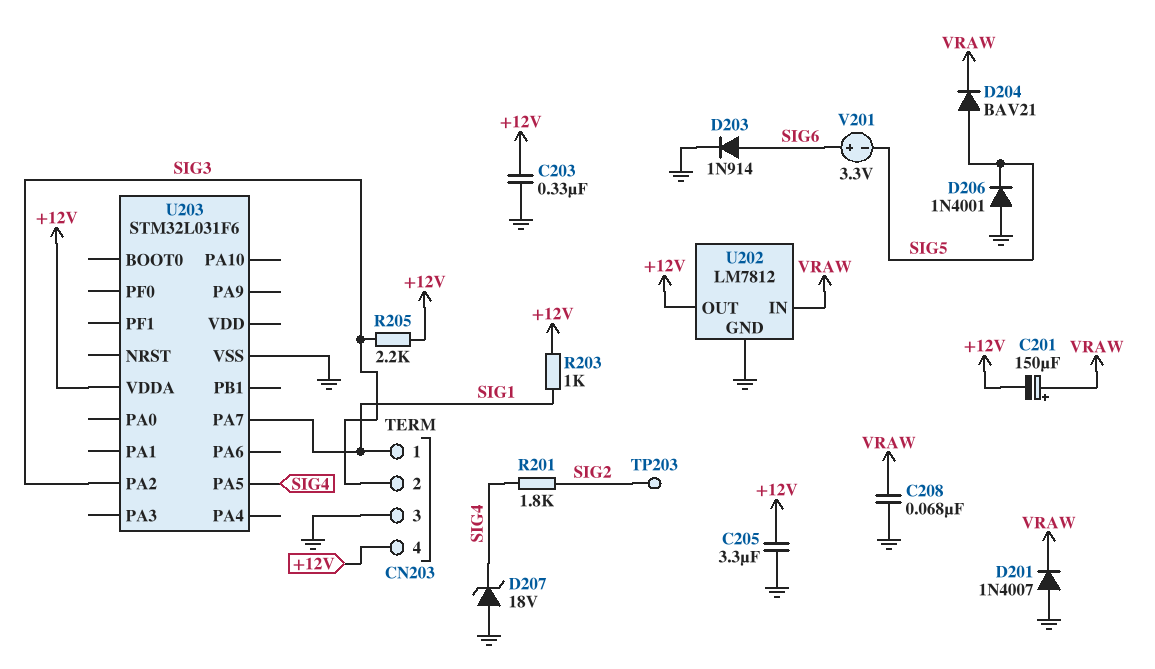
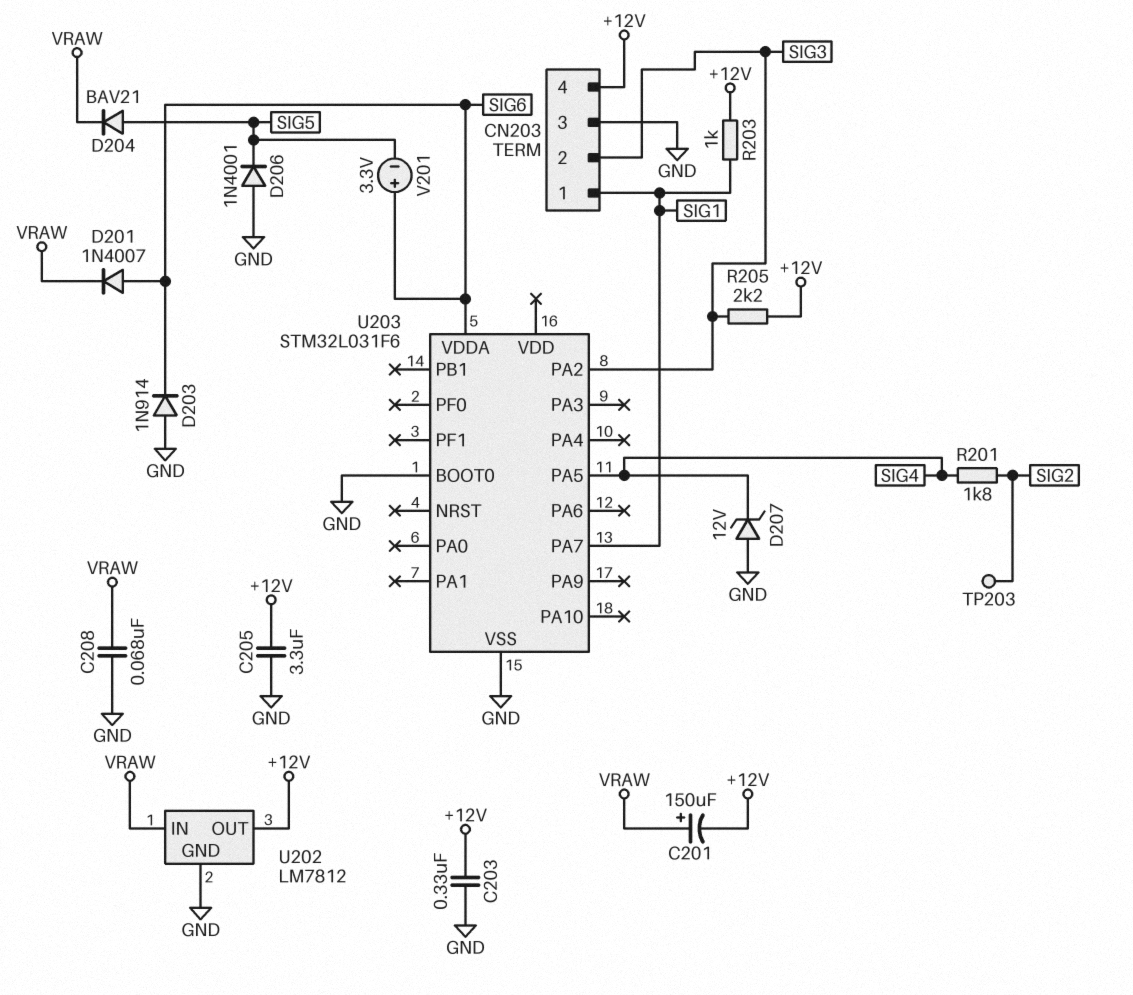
D201: diode 1N4007 (A GND, K VRAW) -> diode 1N4007 (A SIG6, K VRAW)
D203: diode 1N914 (A SIG6, K GND) -> diode 1N914 (A GND, K SIG6)
D207: zener 18V (A GND, K SIG4) -> zener 12V (A GND, K SIG4)
U203 pin BOOT0: none -> GND
U203 pin VDDA: +12V -> SIG6

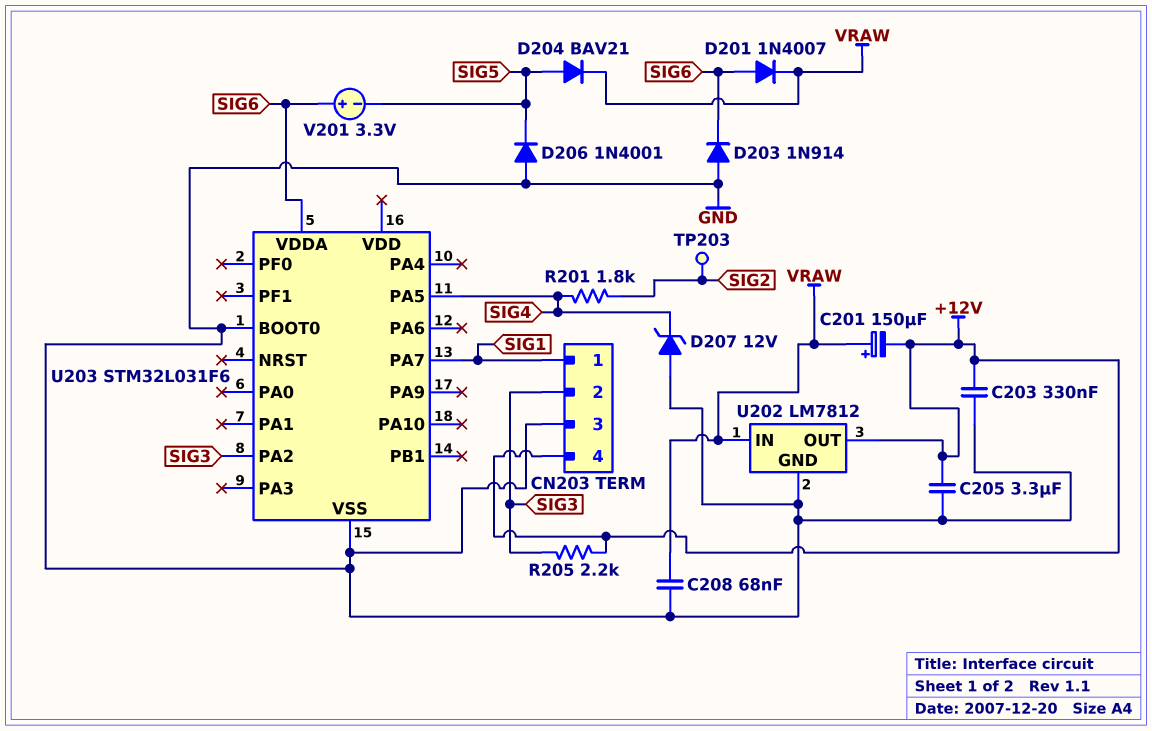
R203: 1k (+12V, SIG1) -> none

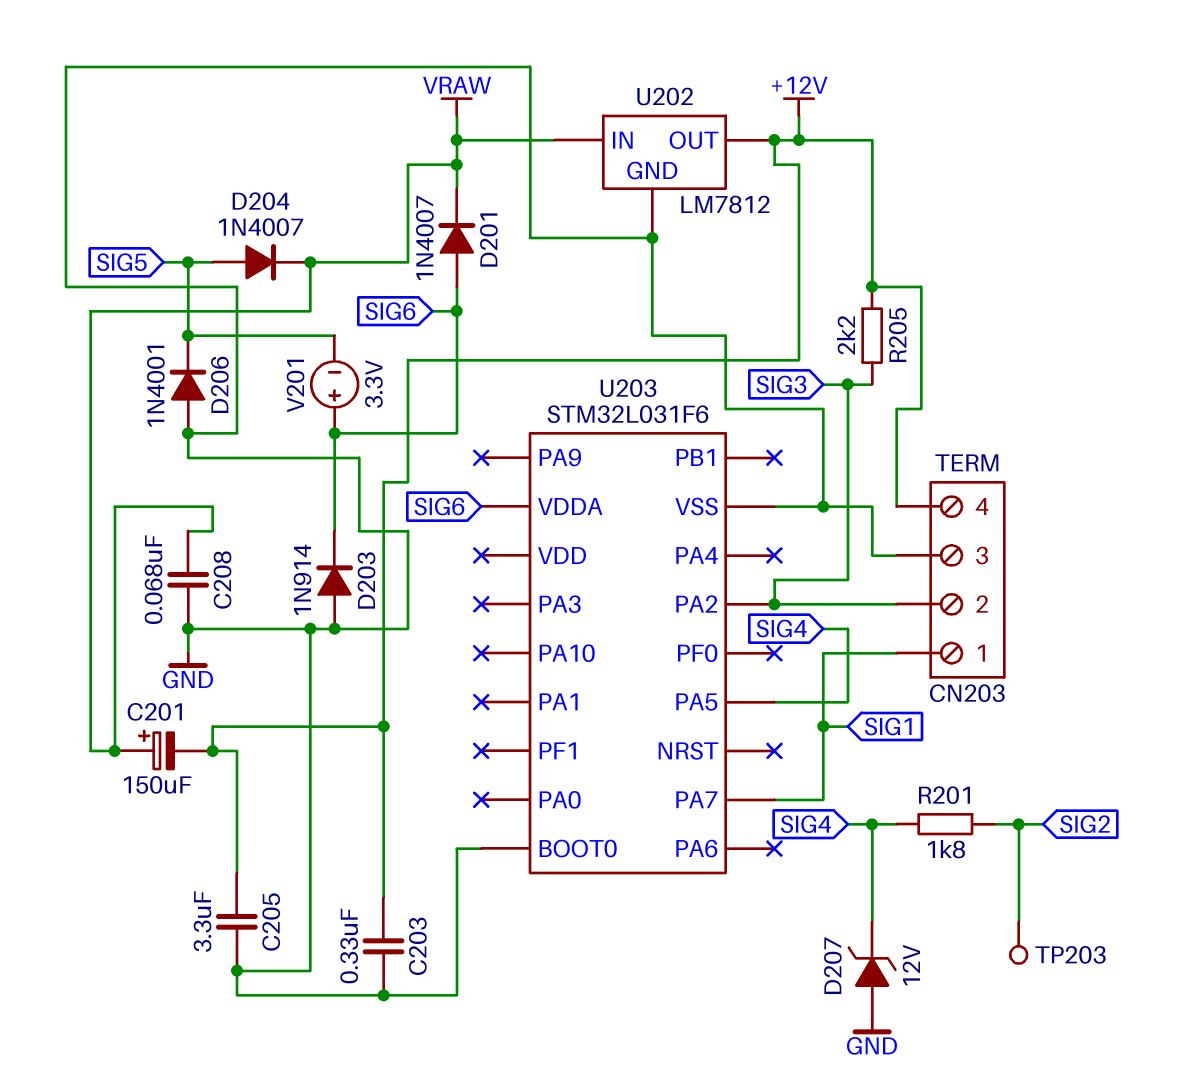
D204: diode BAV21 (A SIG5, K VRAW) -> diode 1N4007 (A SIG5, K VRAW)

